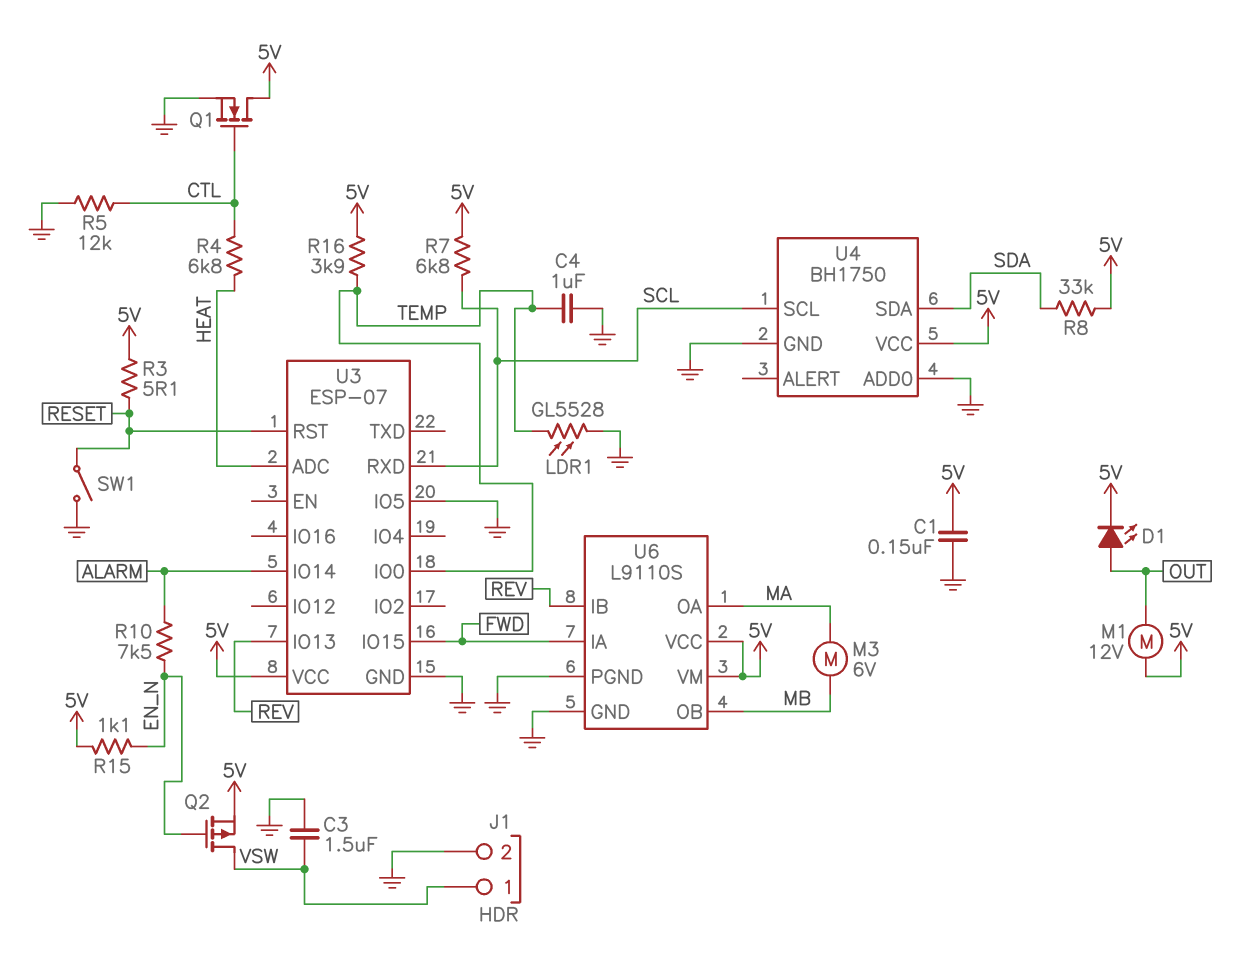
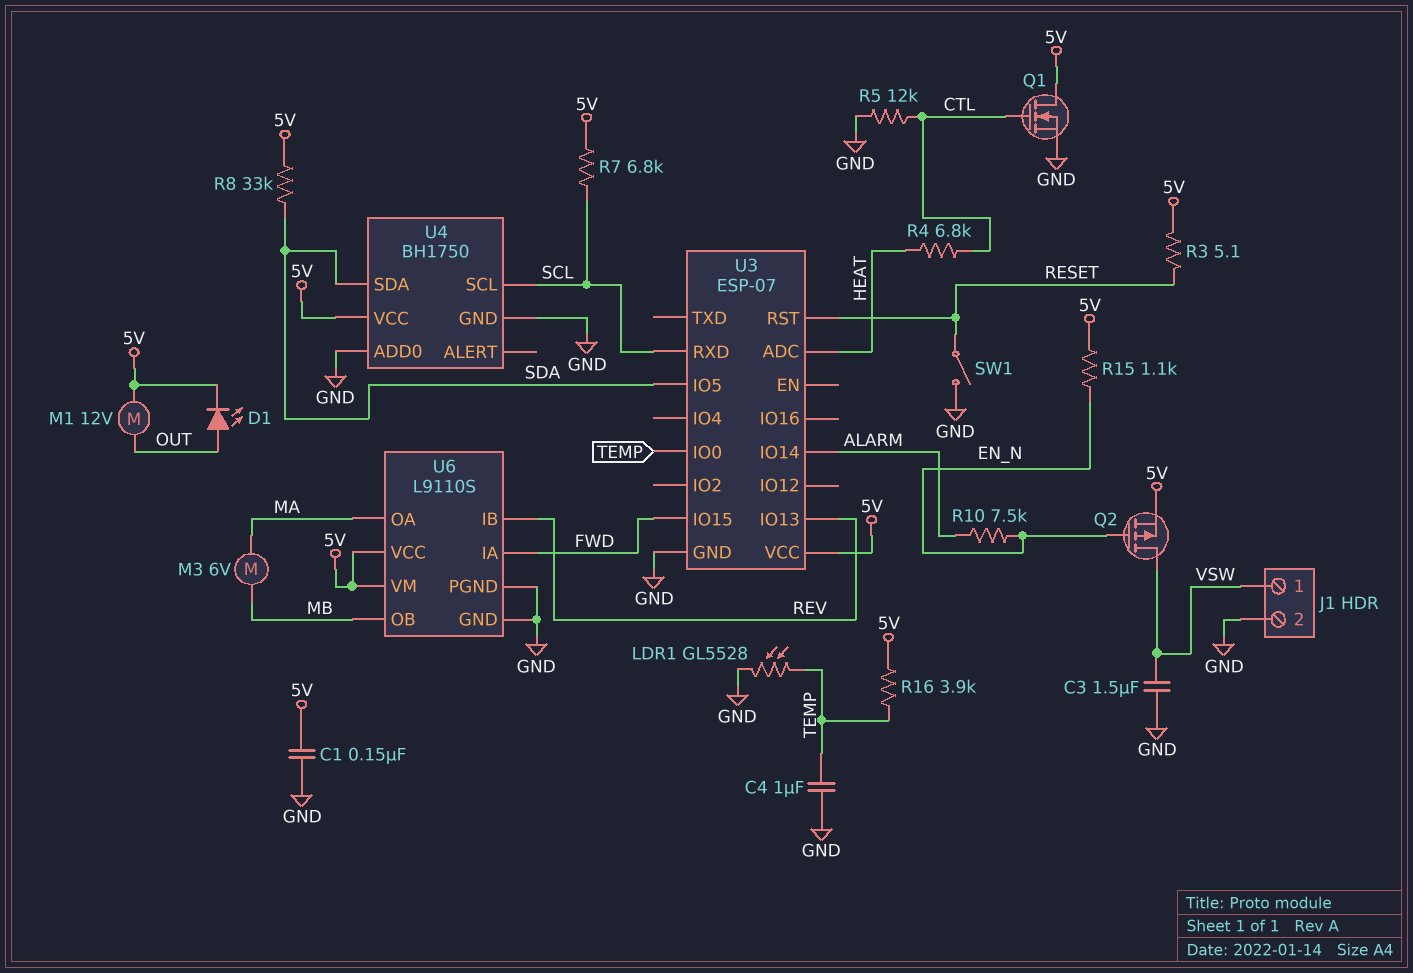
U3 pin IO5: GND -> SDA

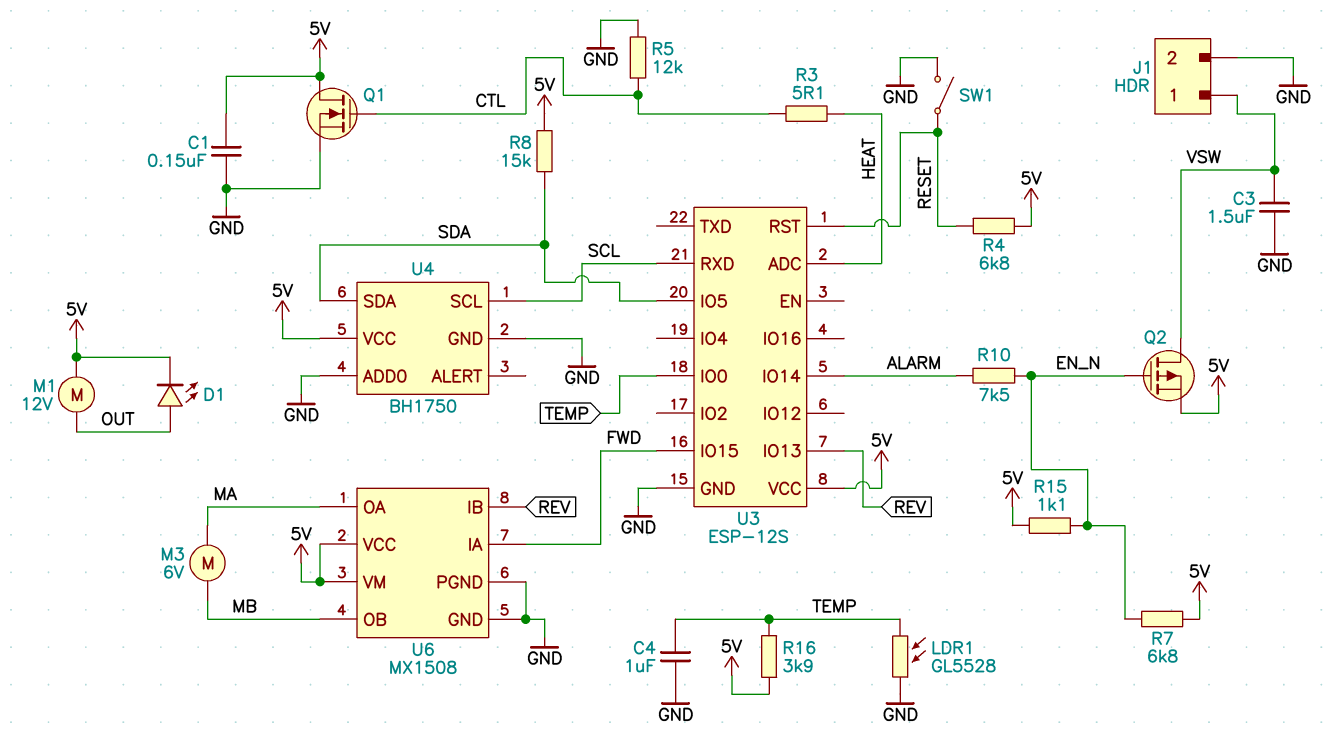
R3: 5.1 (5V, RESET) -> 5.1 (CTL, HEAT)
R4: 6.8k (CTL, HEAT) -> 6.8k (5V, RESET)
R7: 6.8k (5V, SCL) -> 6.8k (5V, EN_N)
R8: 33k (5V, SDA) -> 15k (5V, SDA)
U3: ESP-07 -> ESP-12S
U6: L9110S -> MX1508

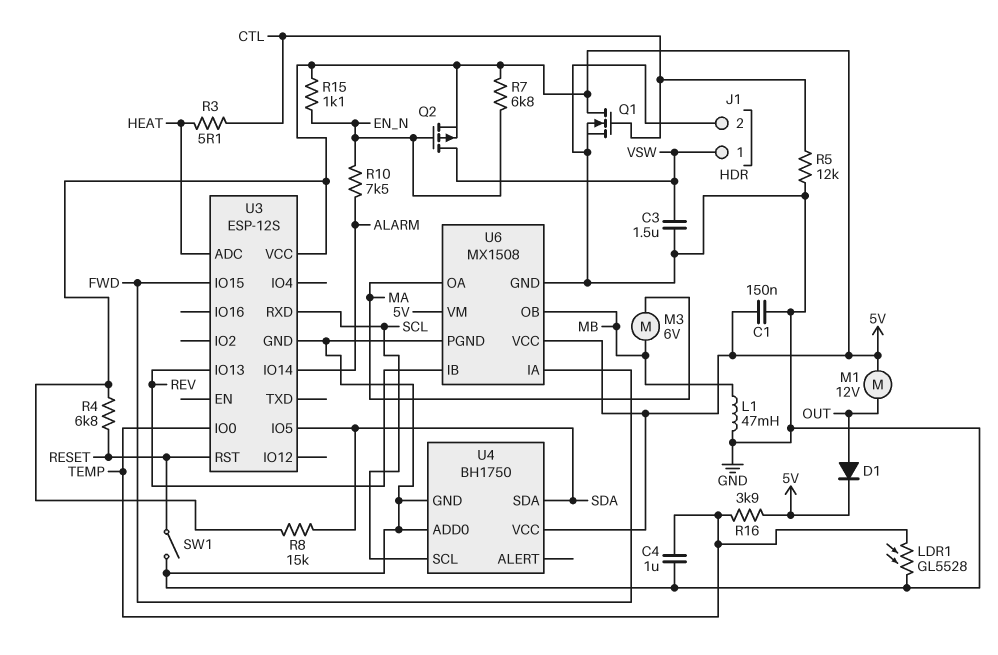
D1: LED (A OUT, K 5V) -> diode (A OUT, K 5V)
L1: none -> 47mH (GND, MB)

